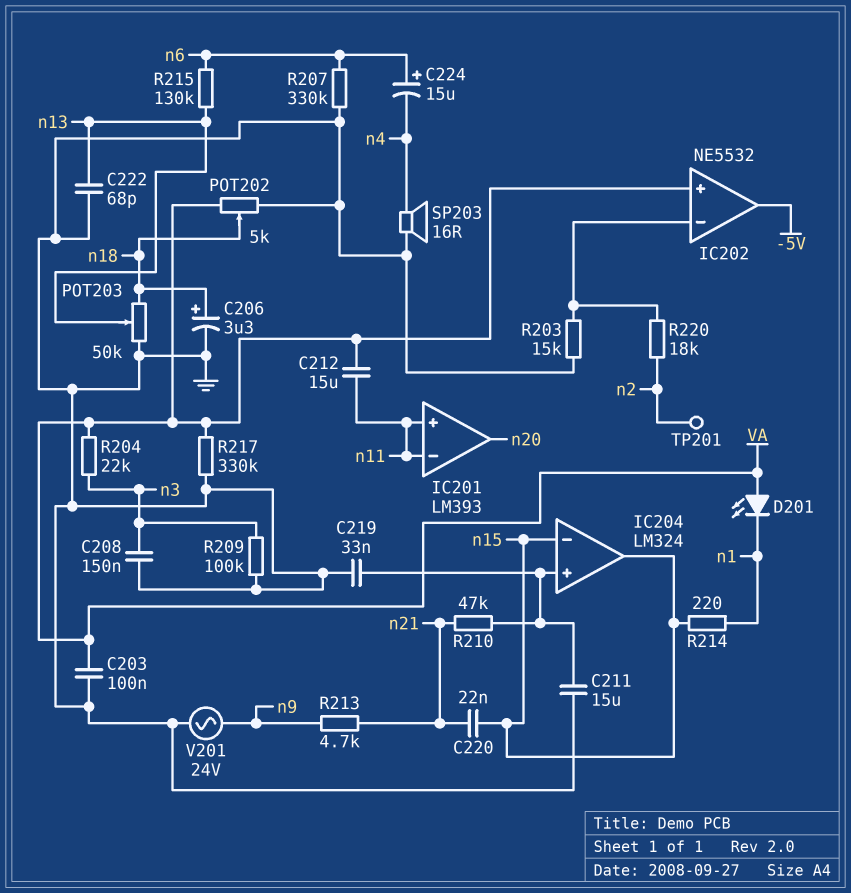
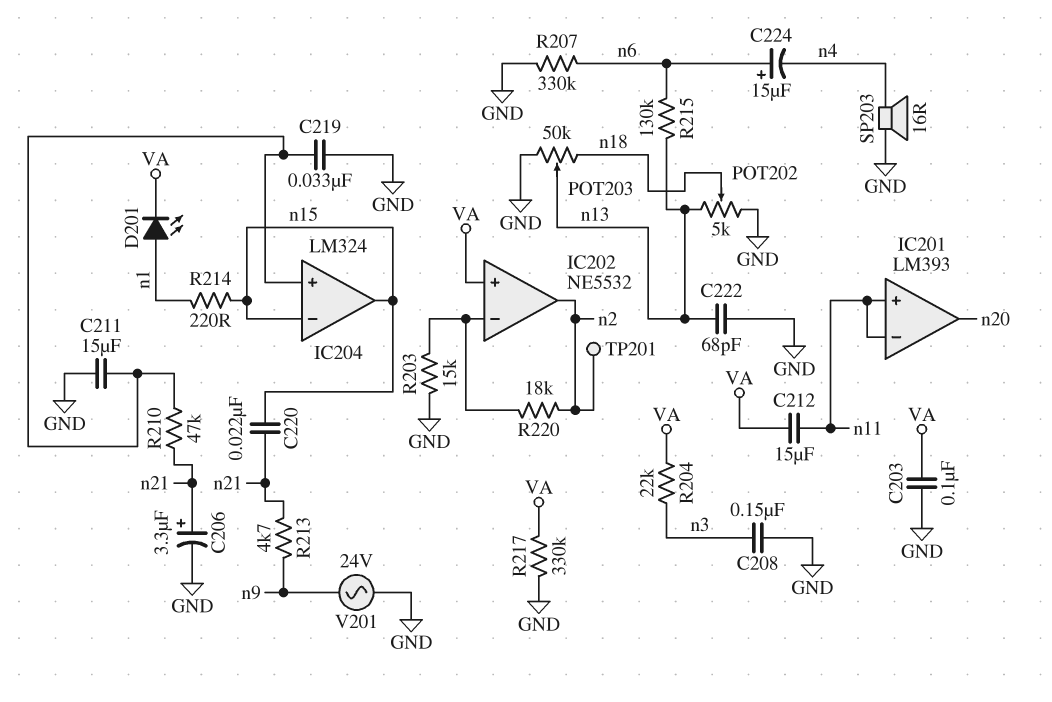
C206: 3.3uF (plus n18, minus GND) -> 3.3uF (plus n21, minus GND)
D201: LED (A VA, K n1) -> LED (A n1, K VA)
IC202 pin out: -5V -> n2
POT202: 5k (GND, VA, wiper n18) -> 5k (GND, n13, wiper n18)
R209: 100k (GND, n3) -> none

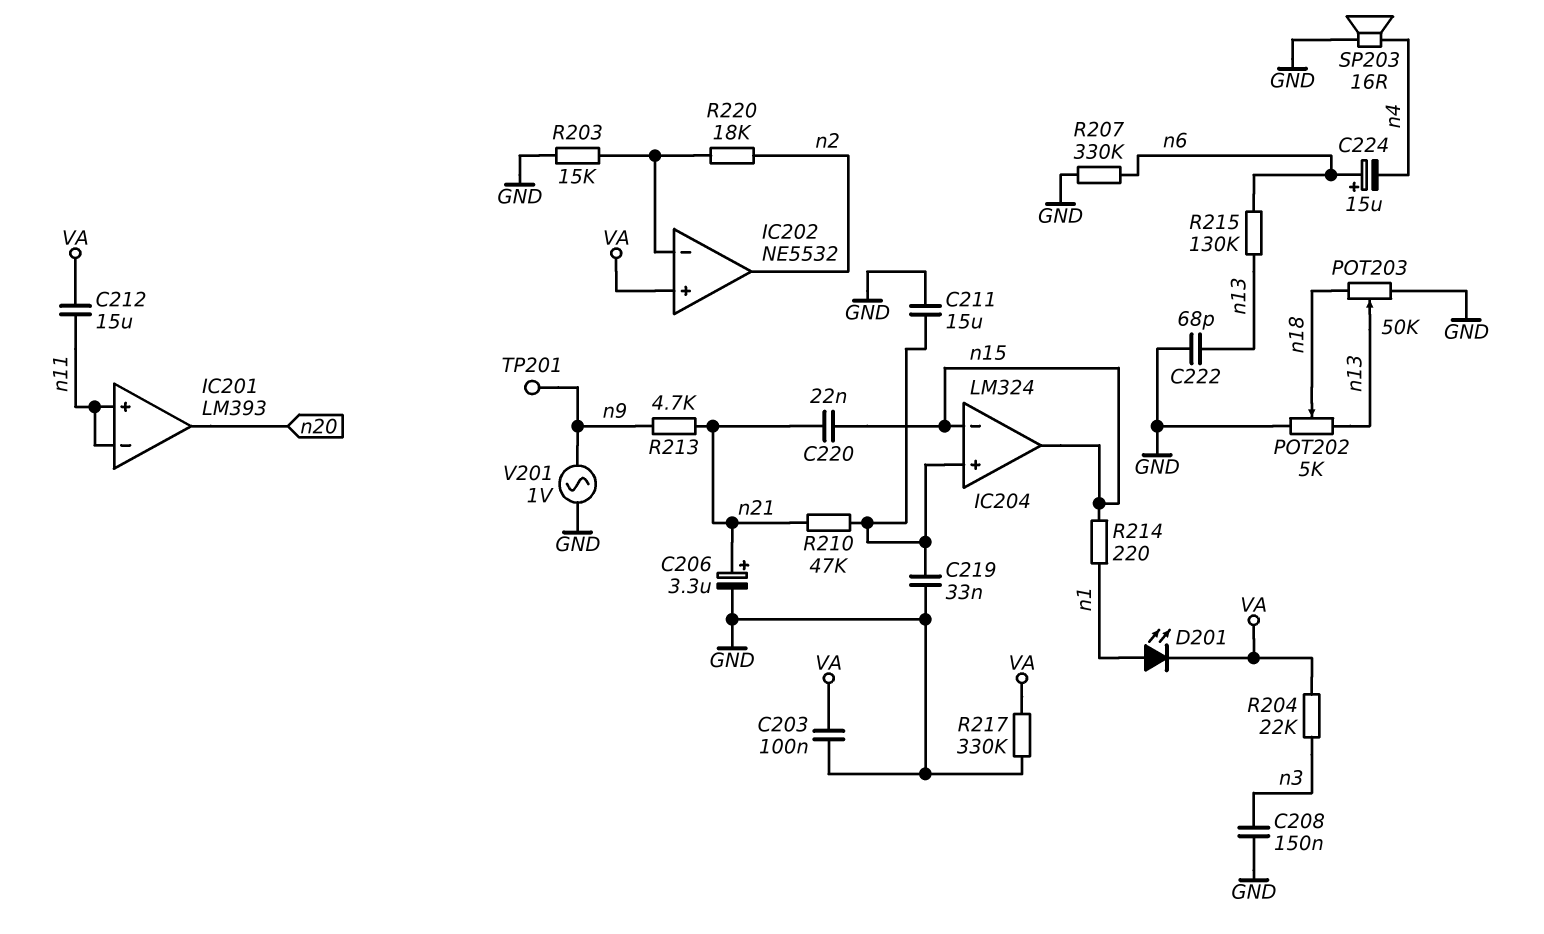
TP201: test point (n2) -> test point (n9)
V201: AC 24V (GND, n9) -> AC 1V (GND, n9)

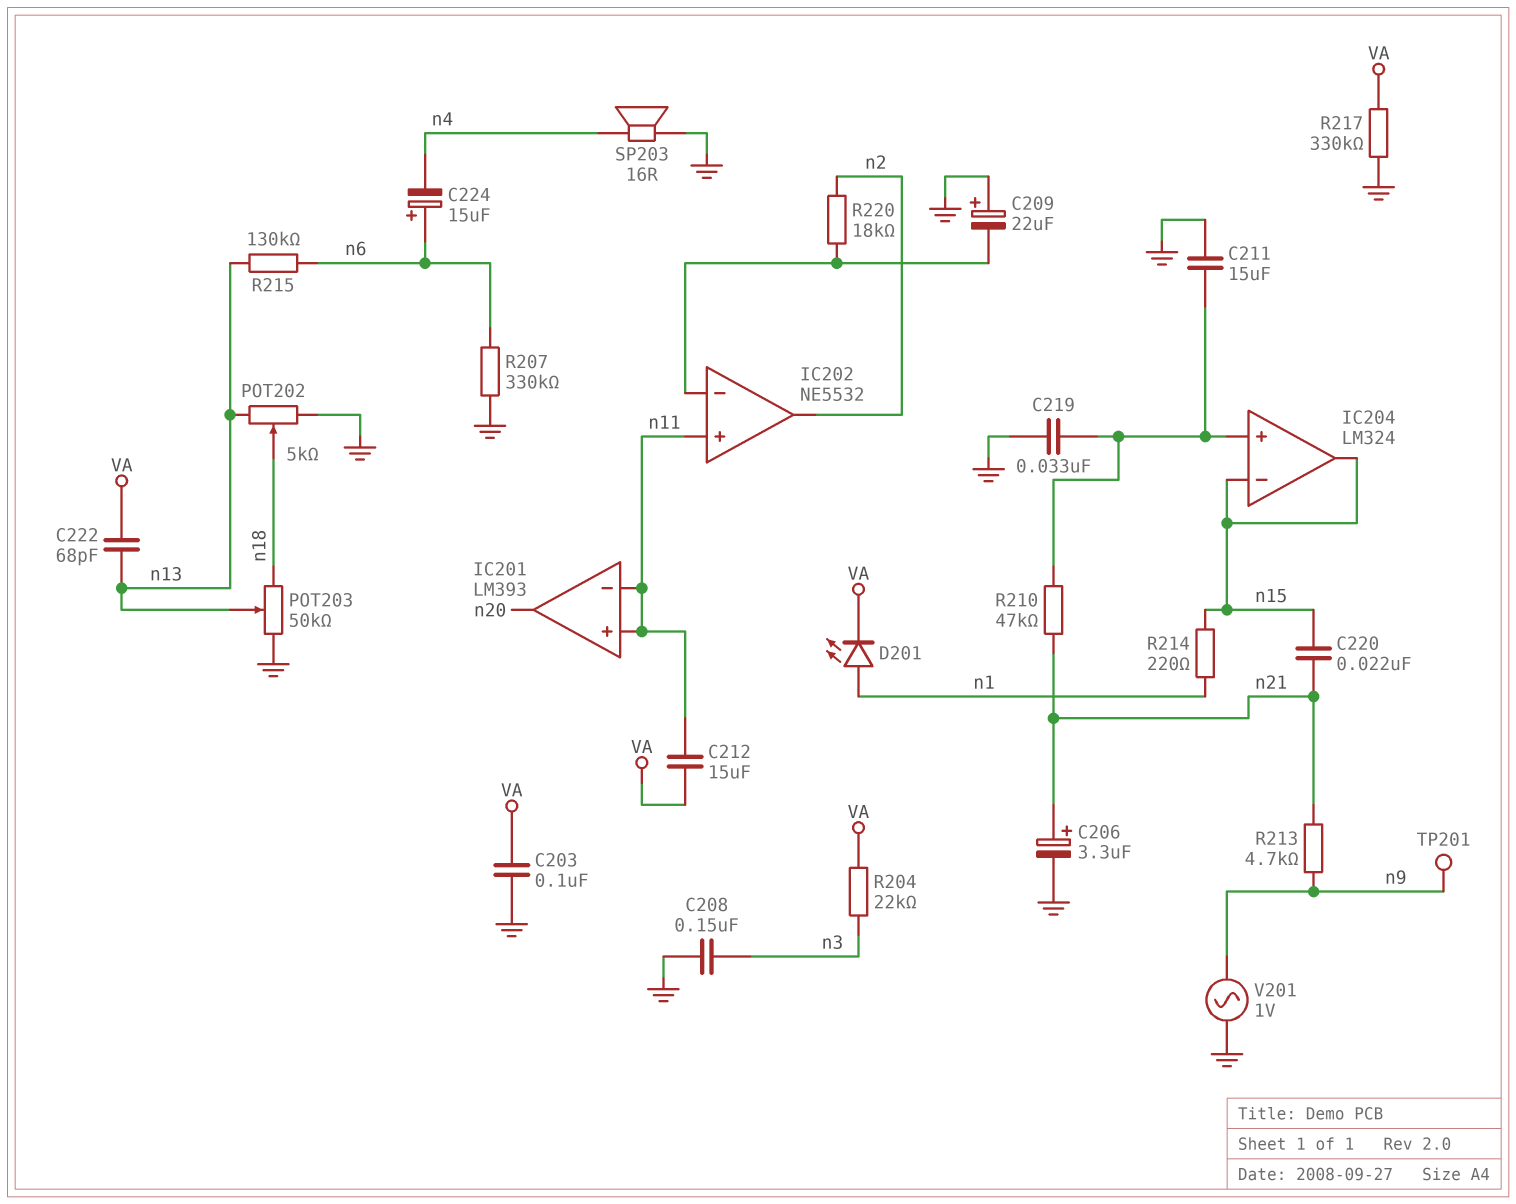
C209: none -> 22uF (plus GND, minus IC202/in-)
C222: 68pF (GND, n13) -> 68pF (VA, n13)
IC202 pin in+: VA -> n11
R203: 15k (GND, IC202/in-) -> none

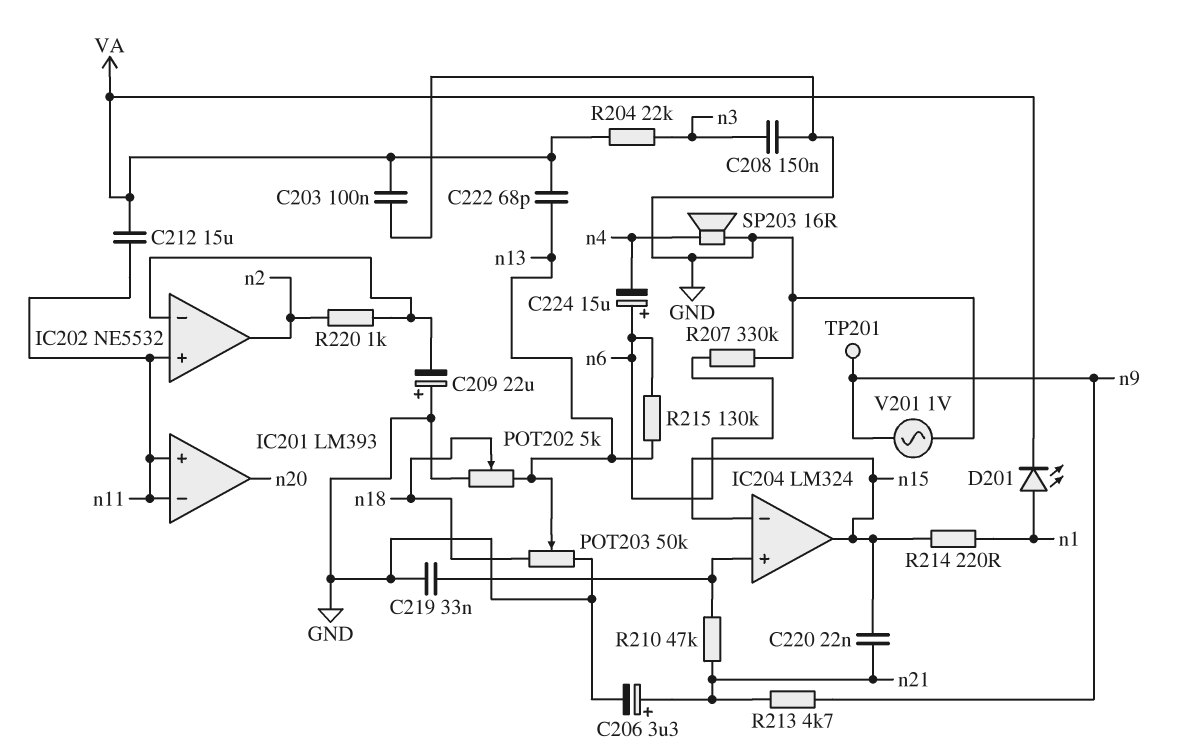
C211: 15uF (GND, IC204/in+) -> none
R217: 330k (GND, VA) -> none
R220: 18k (IC202/in-, n2) -> 1k (IC202/in-, n2)

